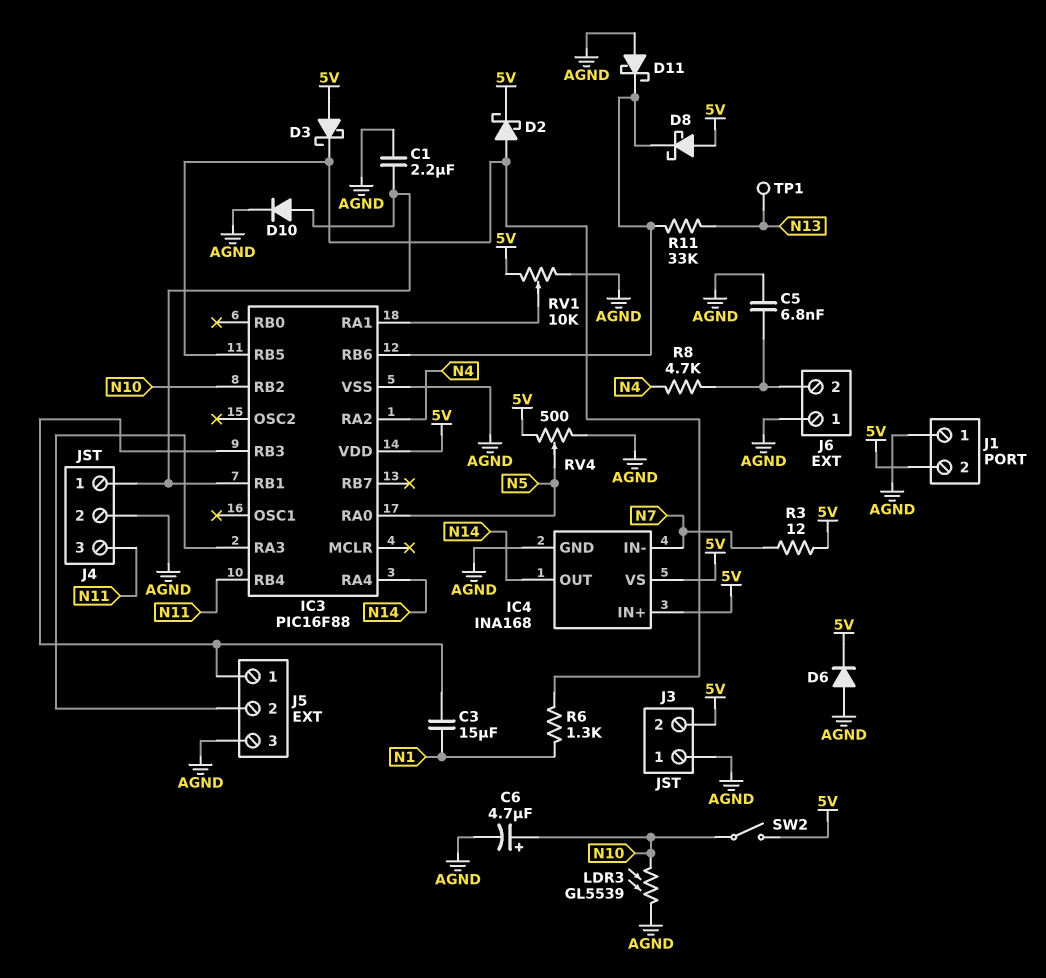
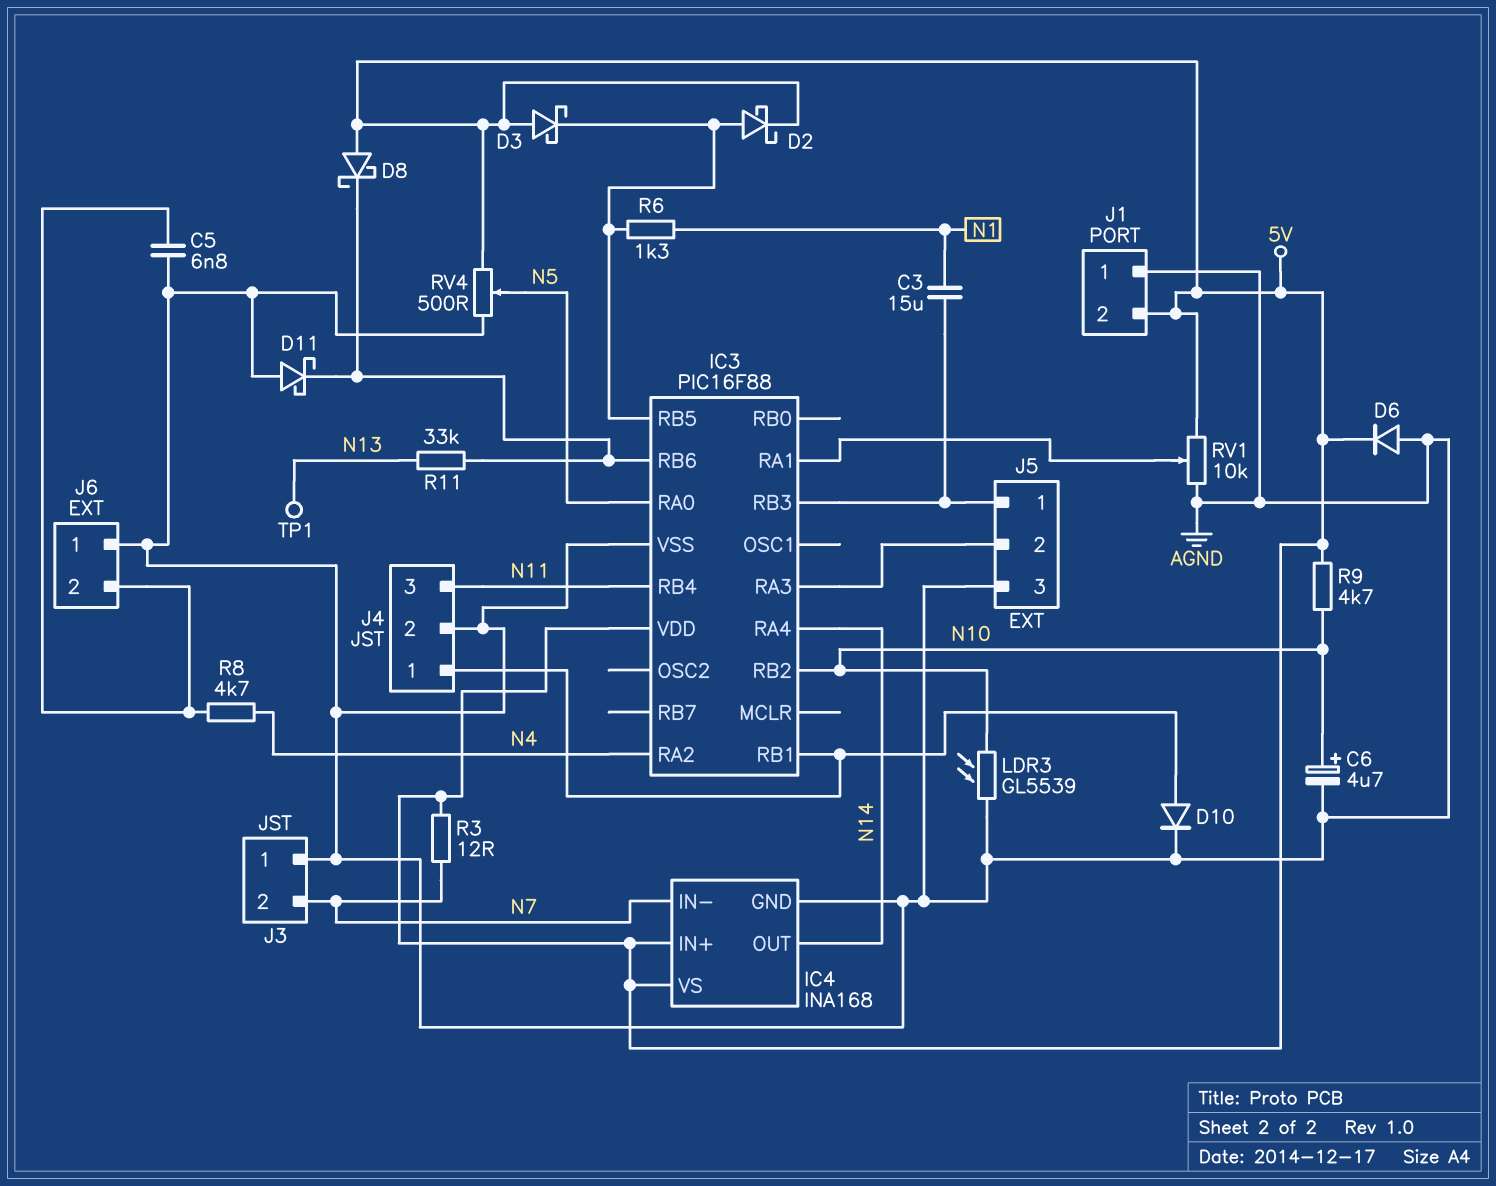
C1: 2.2uF (AGND, IC3/RB1) -> none
J3 pin 2: 5V -> N7
R9: none -> 4.7k (5V, N10)
SW2: switch (5V, N10) -> none

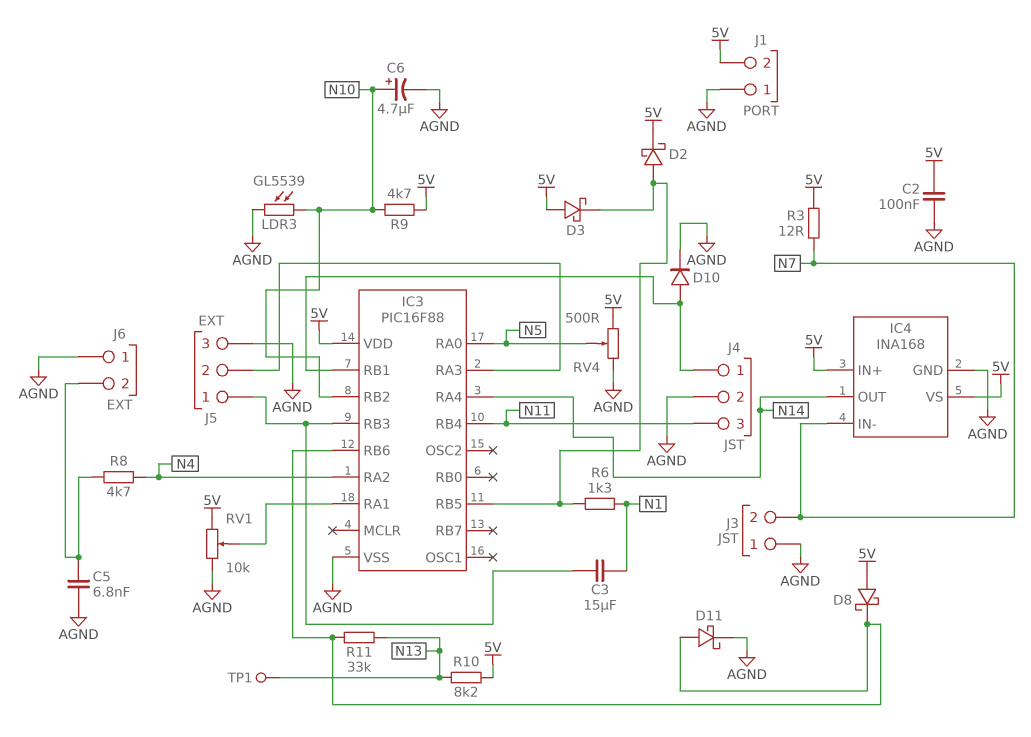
C2: none -> 100nF (5V, AGND)
D6: diode (A AGND, K 5V) -> none
D11: schottky (A AGND, K IC3/RB6) -> schottky (A IC3/RB6, K AGND)
R10: none -> 8.2k (5V, N13)

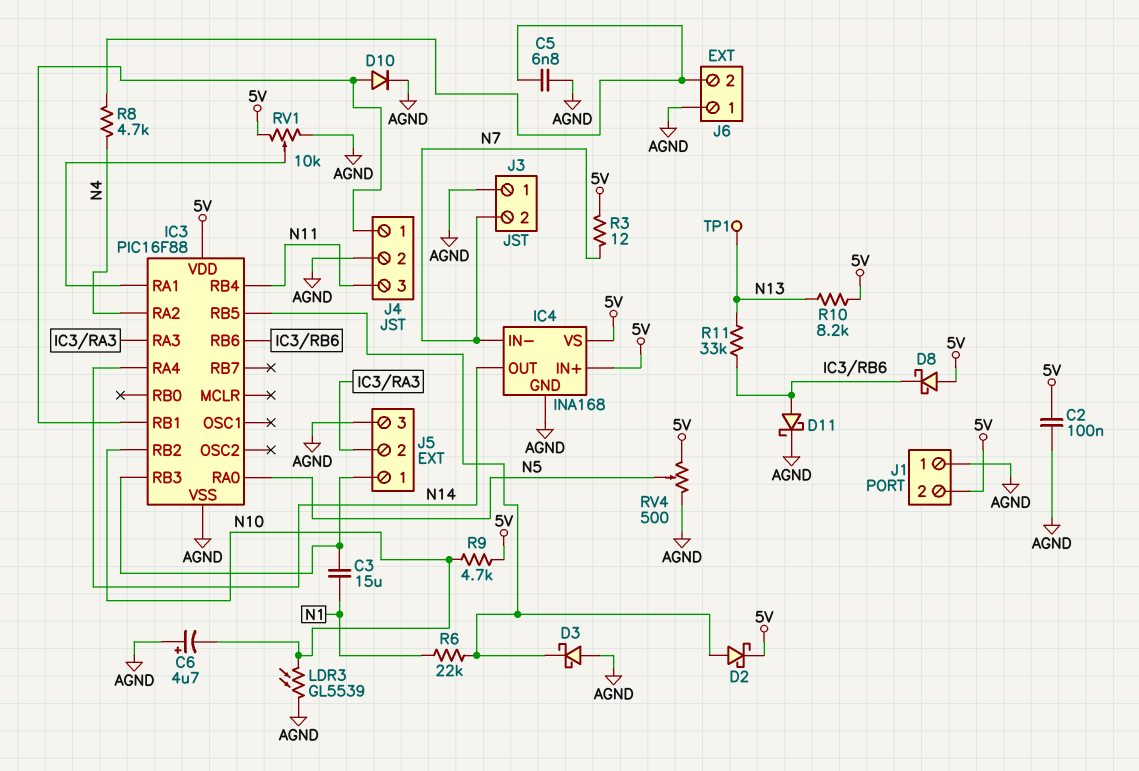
C6: 4.7uF (plus N10, minus AGND) -> 4.7uF (plus AGND, minus N10)
D3: schottky (A 5V, K IC3/RB5) -> schottky (A AGND, K IC3/RB5)
R6: 1.3k (IC3/RB5, N1) -> 22k (IC3/RB5, N1)

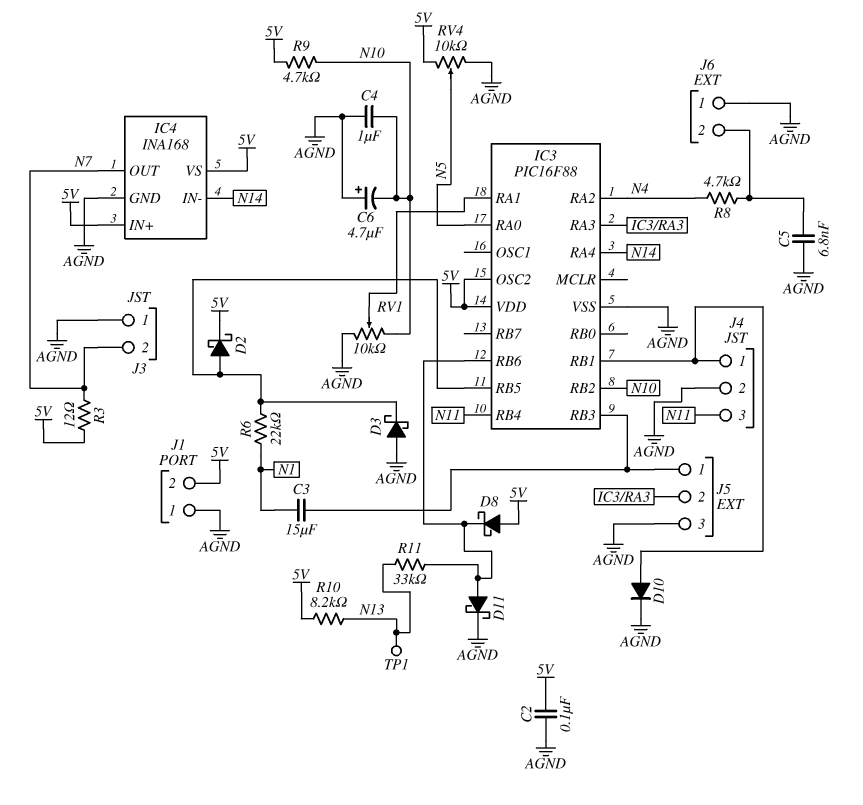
C4: none -> 1uF (AGND, N10)
IC3 pin OSC2: none -> 5V
IC4 pin IN-: N7 -> N14
IC4 pin OUT: N14 -> N7
LDR3: GL5539 (AGND, N10) -> none
RV1: 10k (5V, AGND, wiper IC3/RA1) -> 10k (AGND, N10, wiper IC3/RA1)
RV4: 500 (5V, AGND, wiper N5) -> 10k (5V, AGND, wiper N5)

